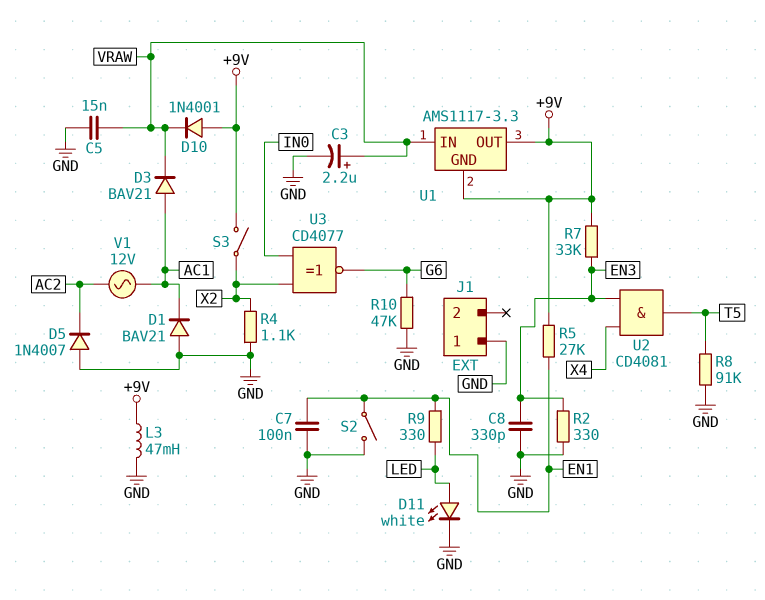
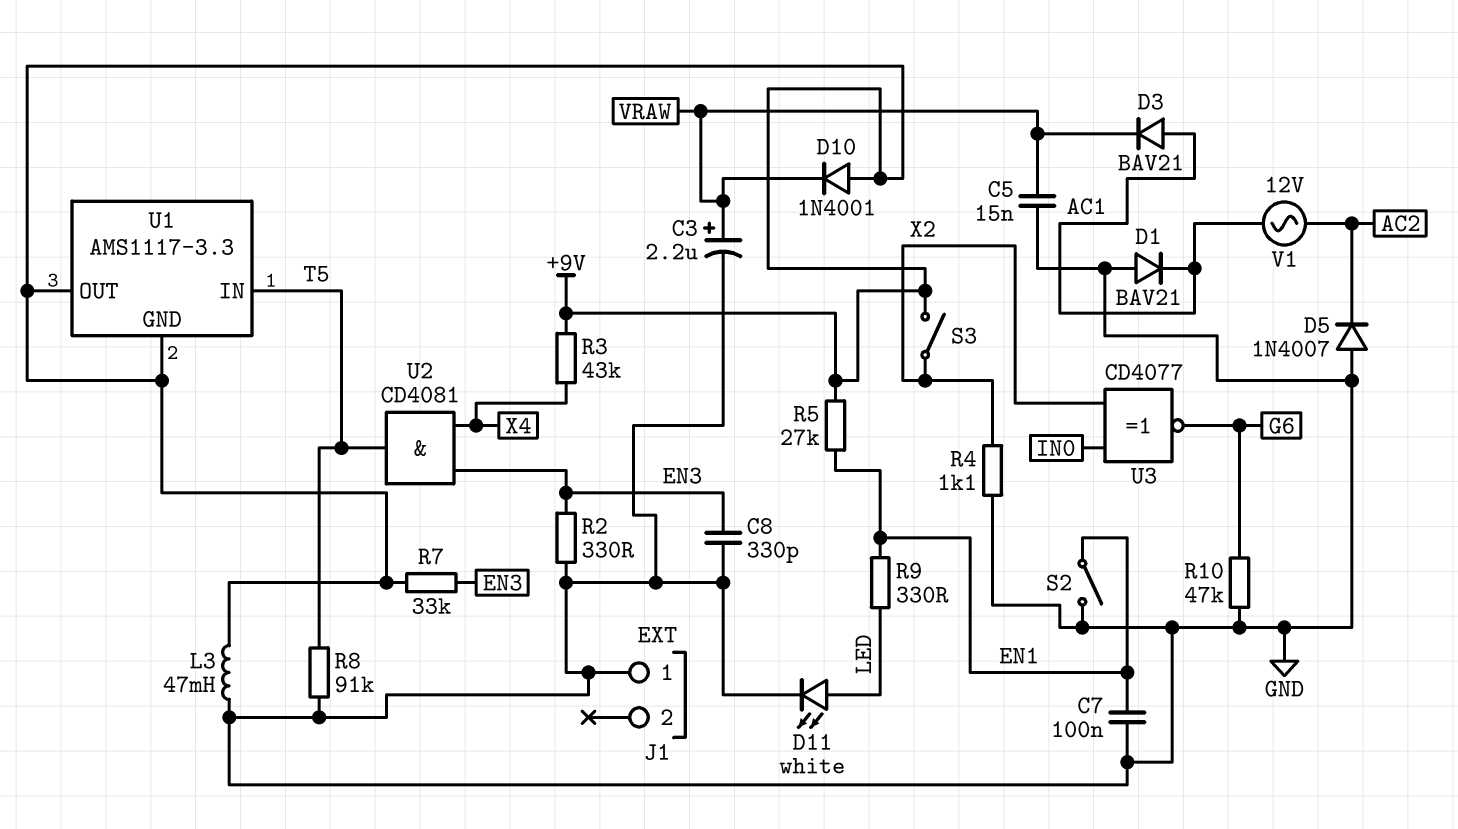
R3: none -> 43k (+9V, X4)
U1 pin IN: VRAW -> T5

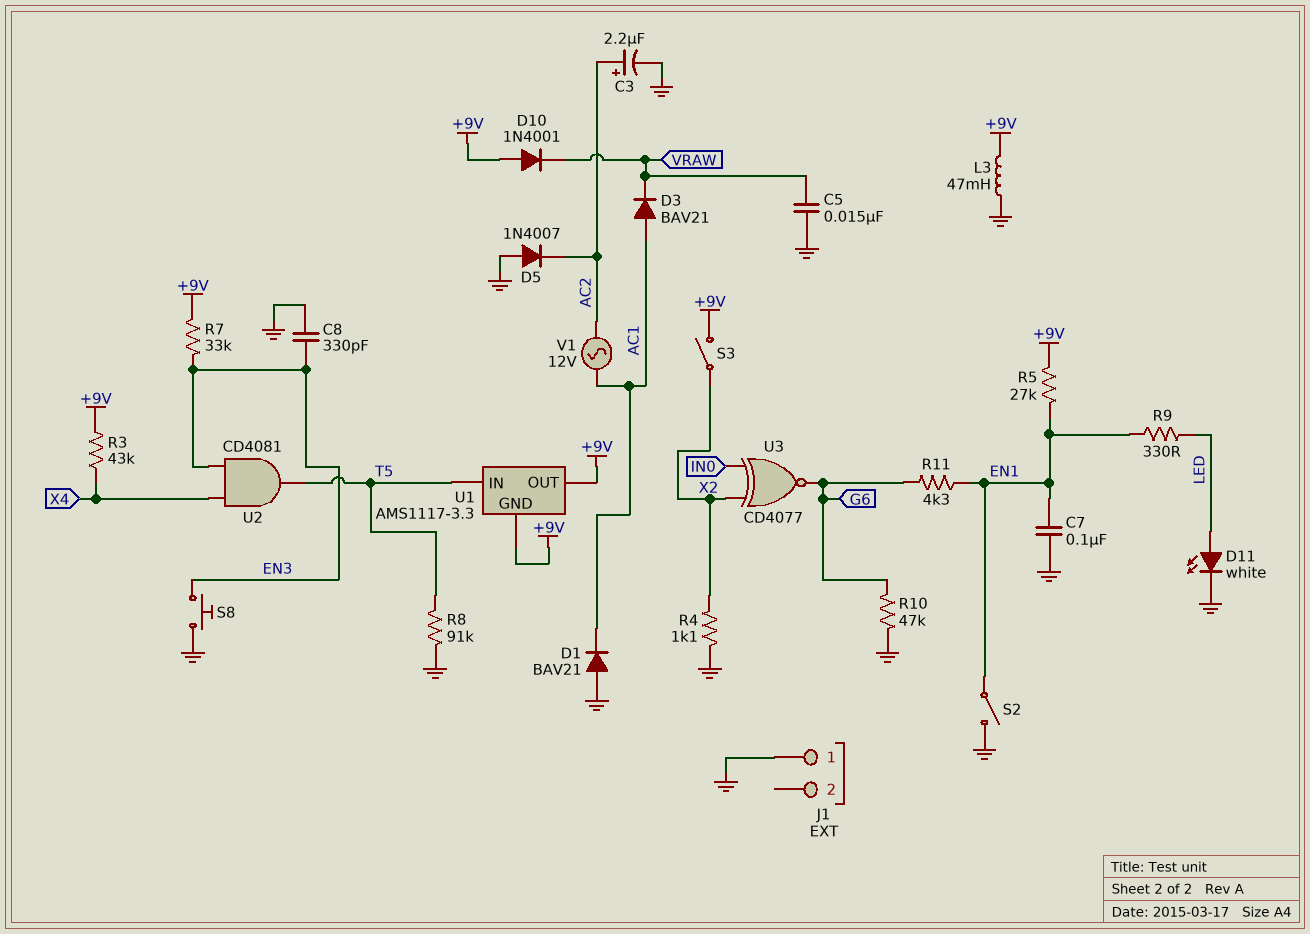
C3: 2.2uF (plus VRAW, minus GND) -> 2.2uF (plus AC2, minus GND)
R2: 330 (EN3, GND) -> none
R11: none -> 4.3k (EN1, G6)
S8: none -> button (EN3, GND)

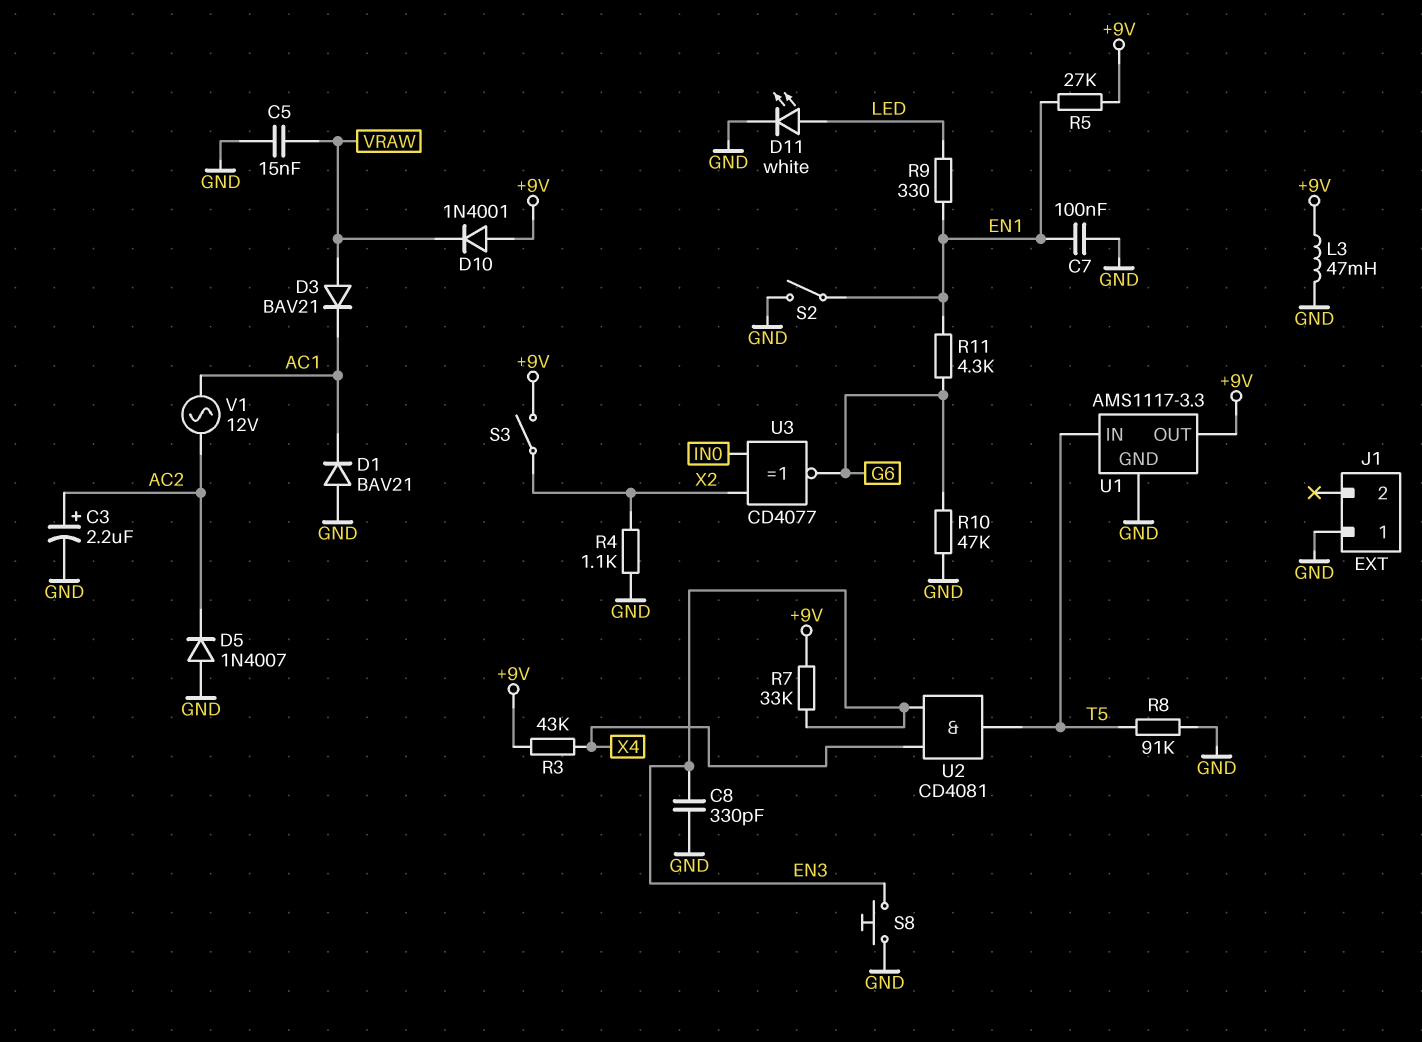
D3: diode BAV21 (A AC1, K VRAW) -> diode BAV21 (A VRAW, K AC1)
U1 pin GND: +9V -> GND

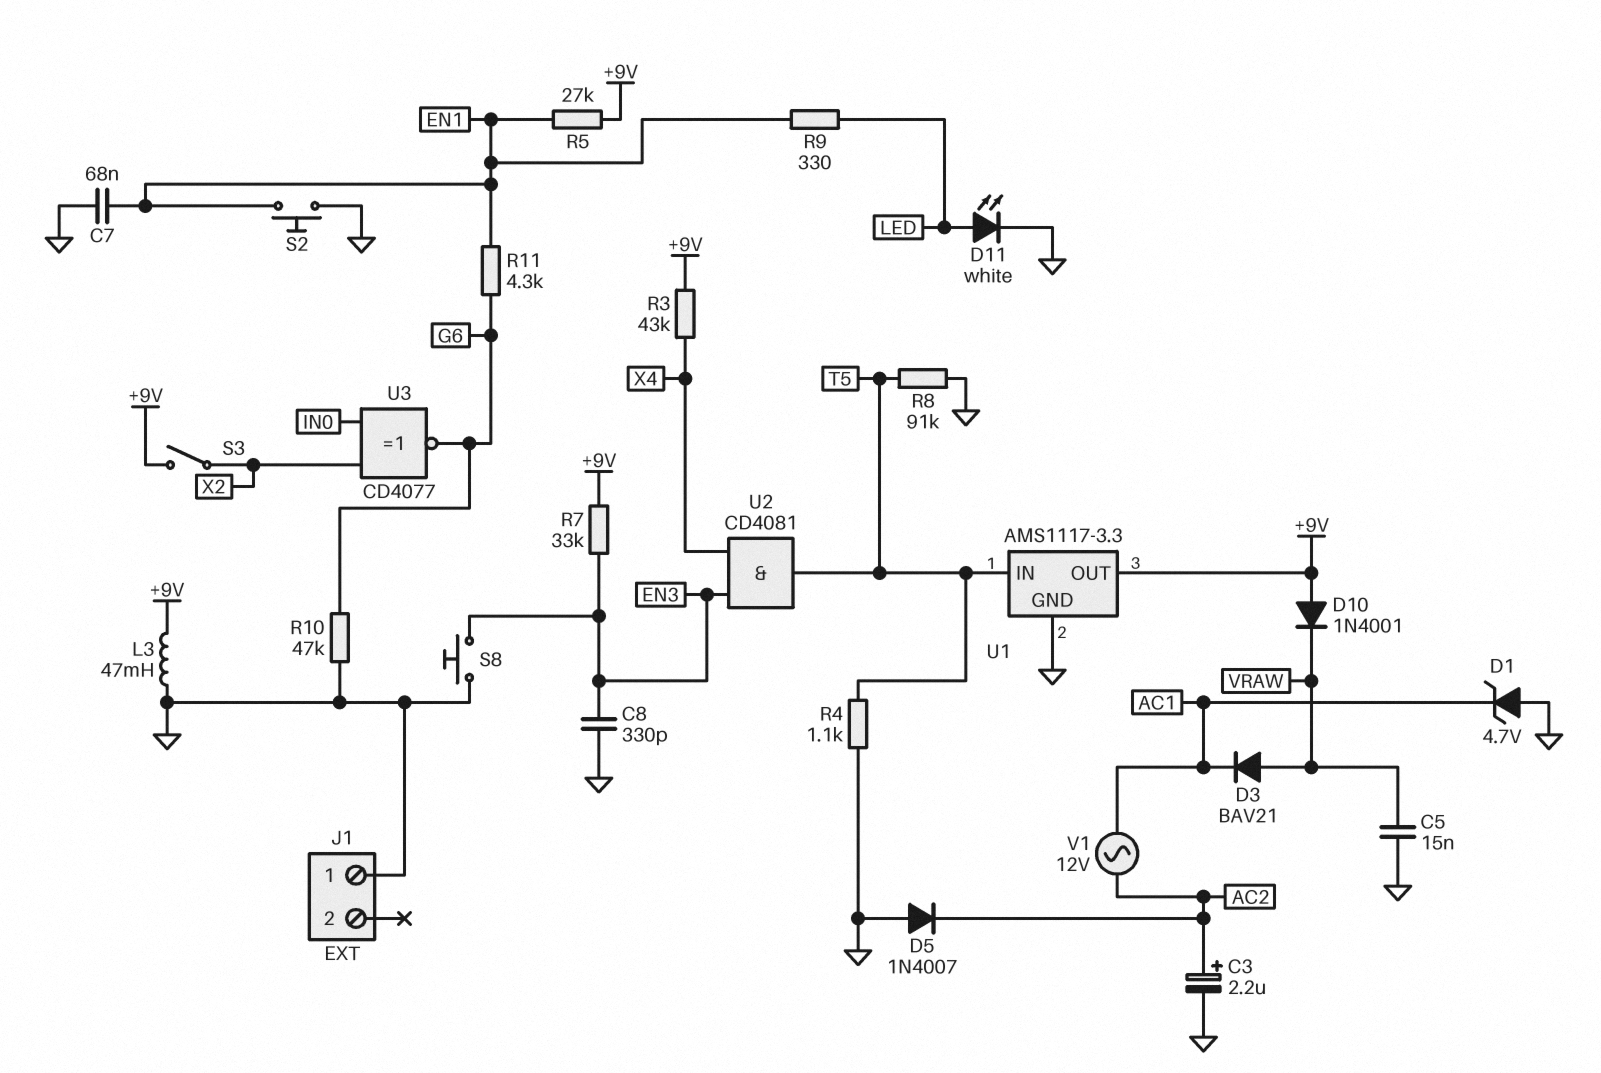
C7: 100nF (EN1, GND) -> 68nF (EN1, GND)
D1: diode BAV21 (A GND, K AC1) -> zener 4.7V (A GND, K AC1)
R4: 1.1k (GND, X2) -> 1.1k (GND, T5)
S2: switch (EN1, GND) -> button (EN1, GND)

